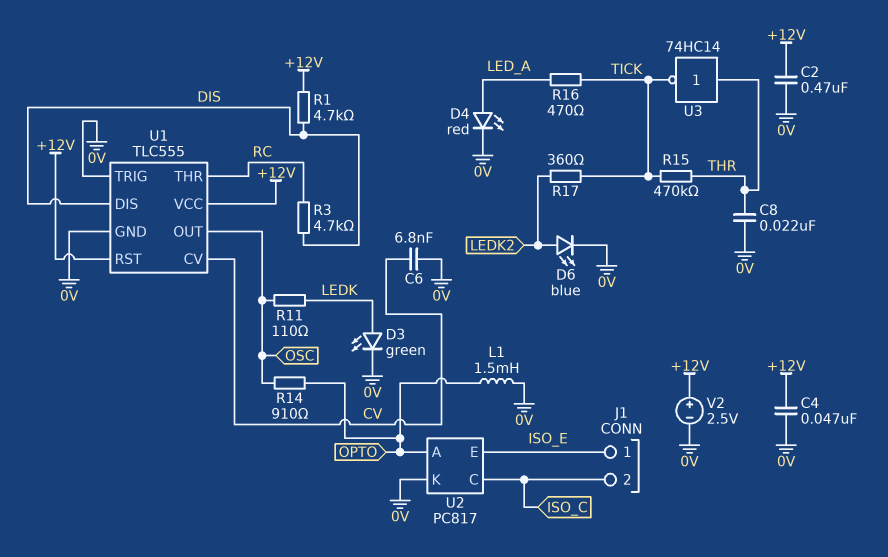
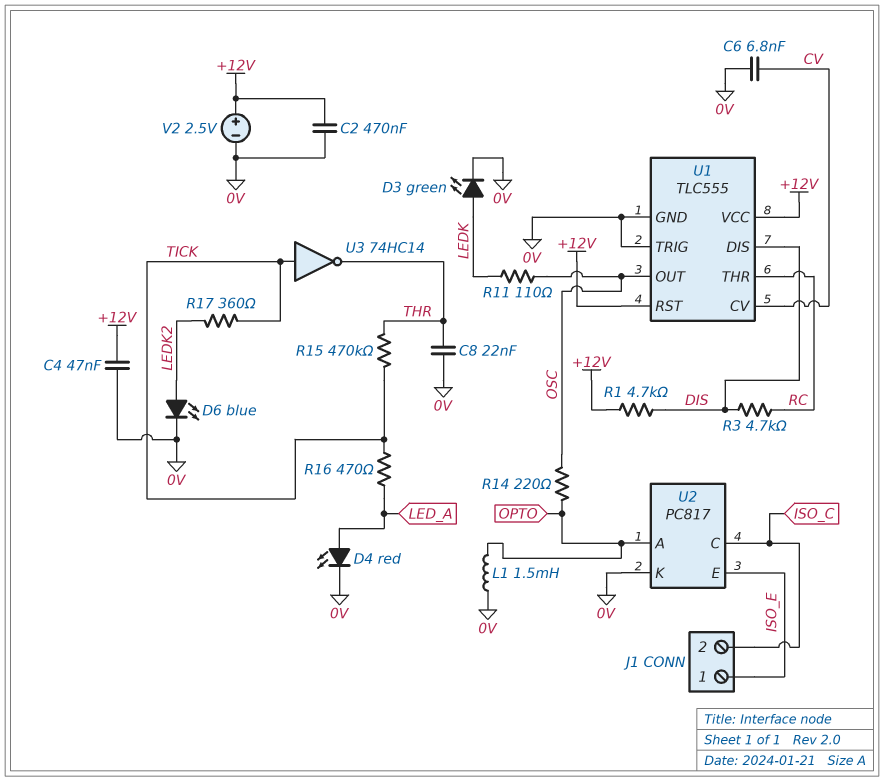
R14: 910 (OPTO, OSC) -> 220 (OPTO, OSC)
U3: NOT 74HC14 (in THR, out TICK) -> NOT 74HC14 (in TICK, out THR)

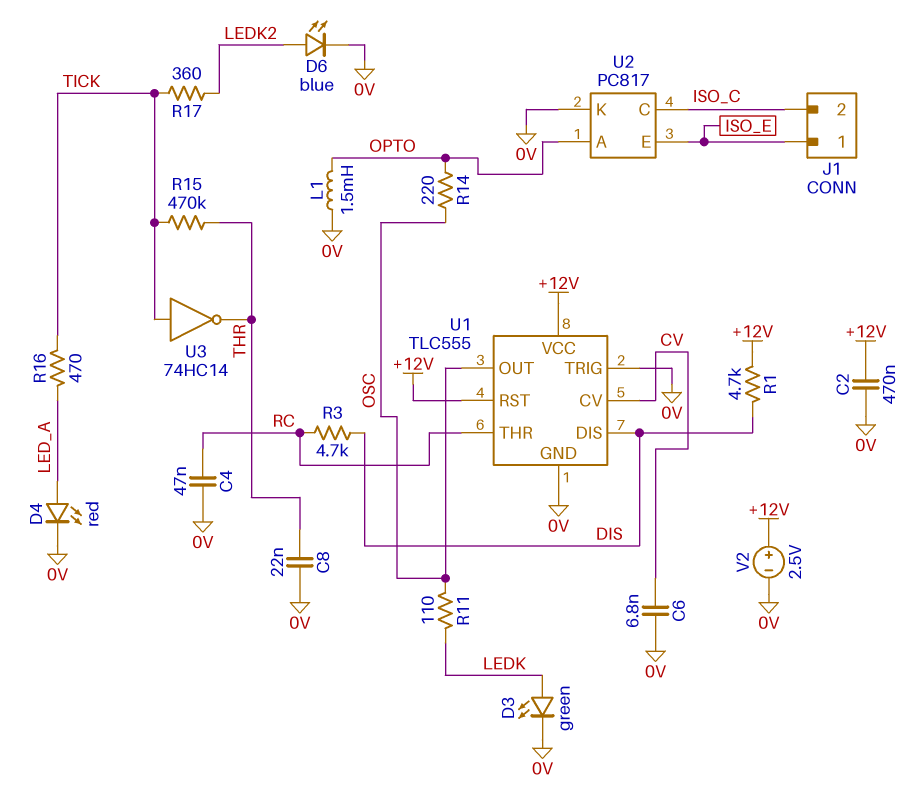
C4: 47nF (+12V, 0V) -> 47nF (0V, RC)

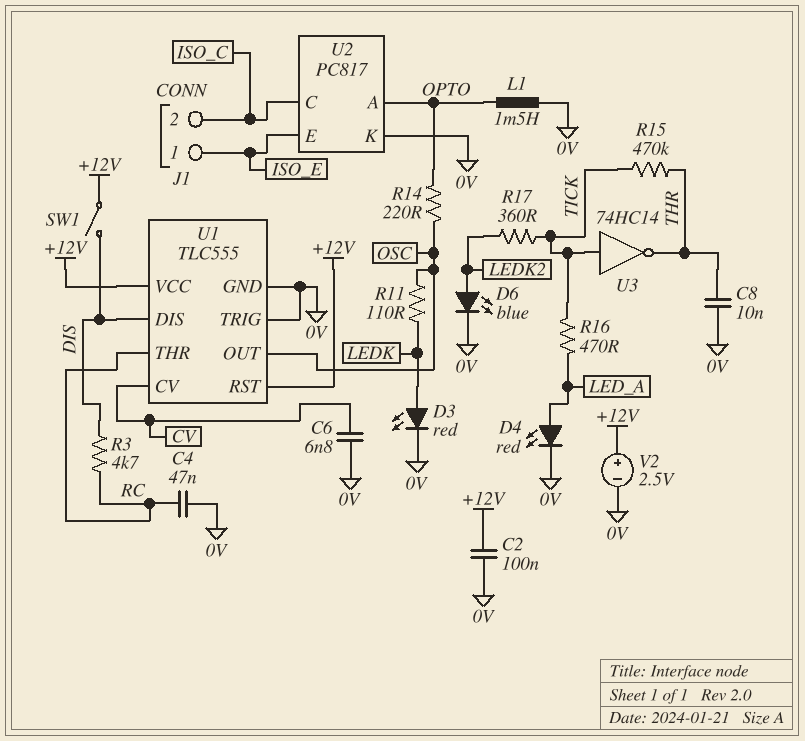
C2: 470nF (+12V, 0V) -> 100nF (+12V, 0V)
C8: 22nF (0V, THR) -> 10nF (0V, THR)
D3: LED green (A LEDK, K 0V) -> LED red (A LEDK, K 0V)
R1: 4.7k (+12V, DIS) -> none
SW1: none -> switch (+12V, DIS)

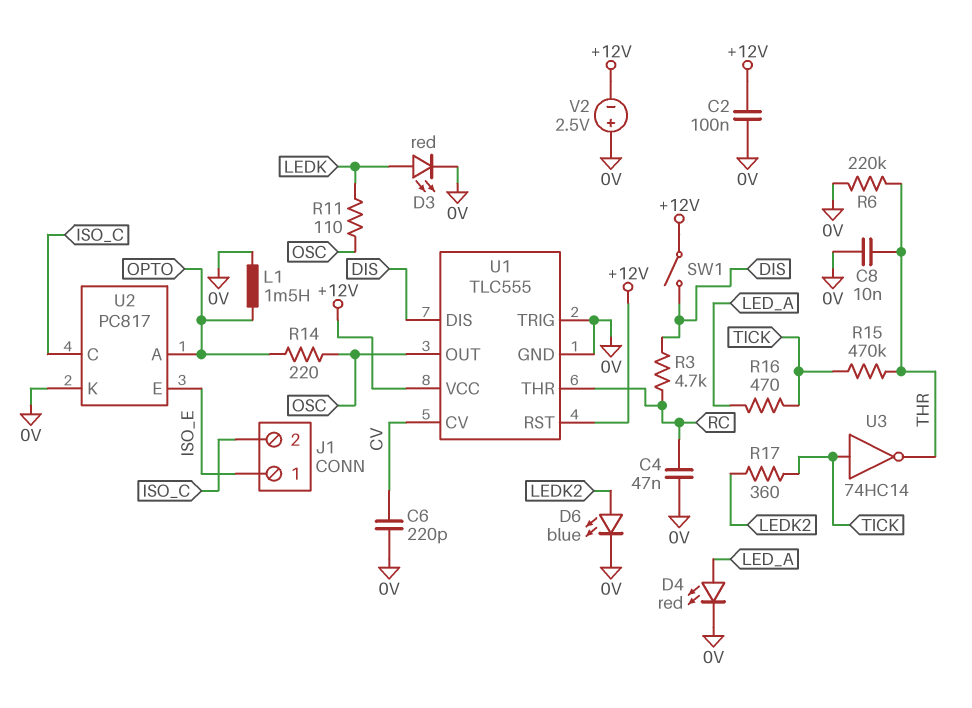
C6: 6.8nF (0V, CV) -> 220pF (0V, CV)
R6: none -> 220k (0V, THR)
V2: 2.5V (plus +12V, minus 0V) -> 2.5V (plus 0V, minus +12V)

